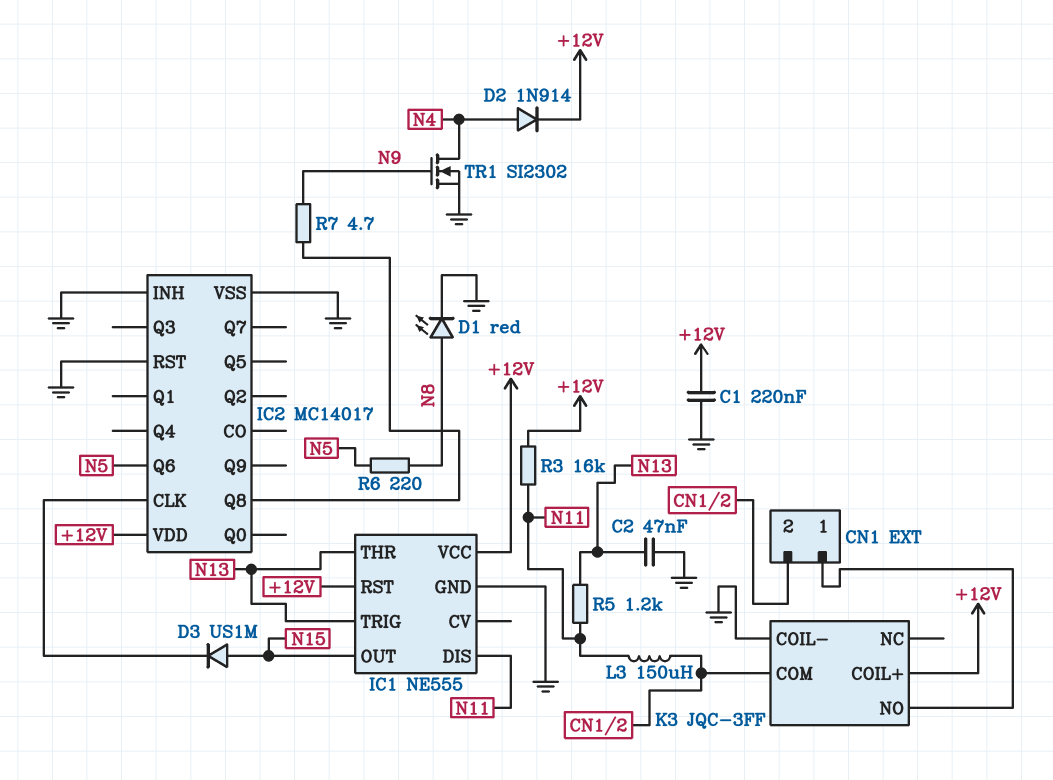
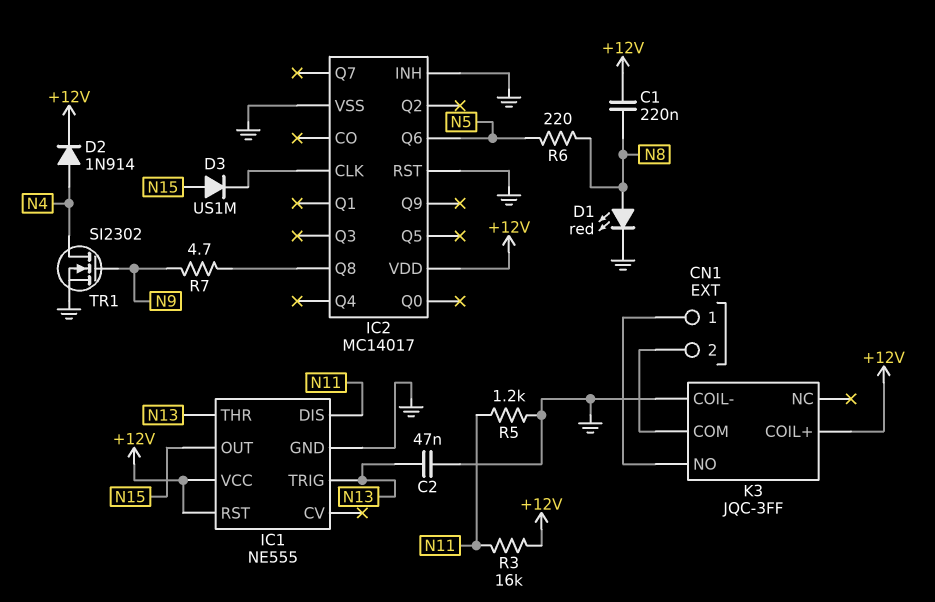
C1: 220nF (+12V, GND) -> 220nF (+12V, N8)
L3: 150uH (CN1/2, N11) -> none
R5: 1.2k (N11, N13) -> 1.2k (GND, N11)

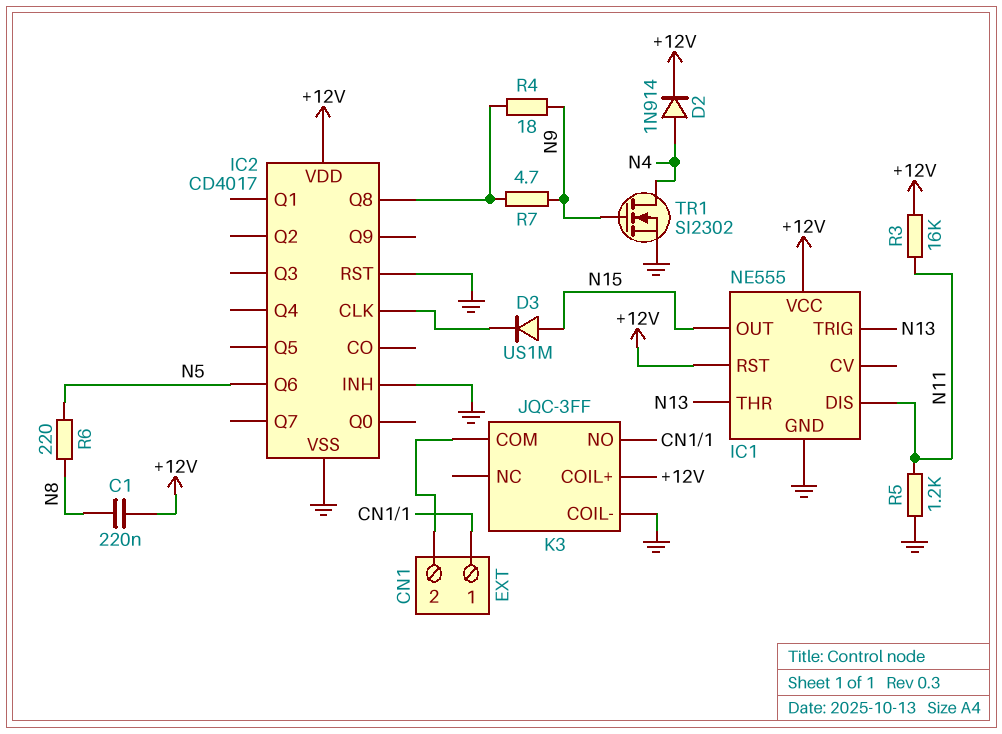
C2: 47nF (GND, N13) -> none
D1: LED red (A N8, K GND) -> none
IC2: MC14017 -> CD4017
R4: none -> 18 (IC2/Q8, N9)

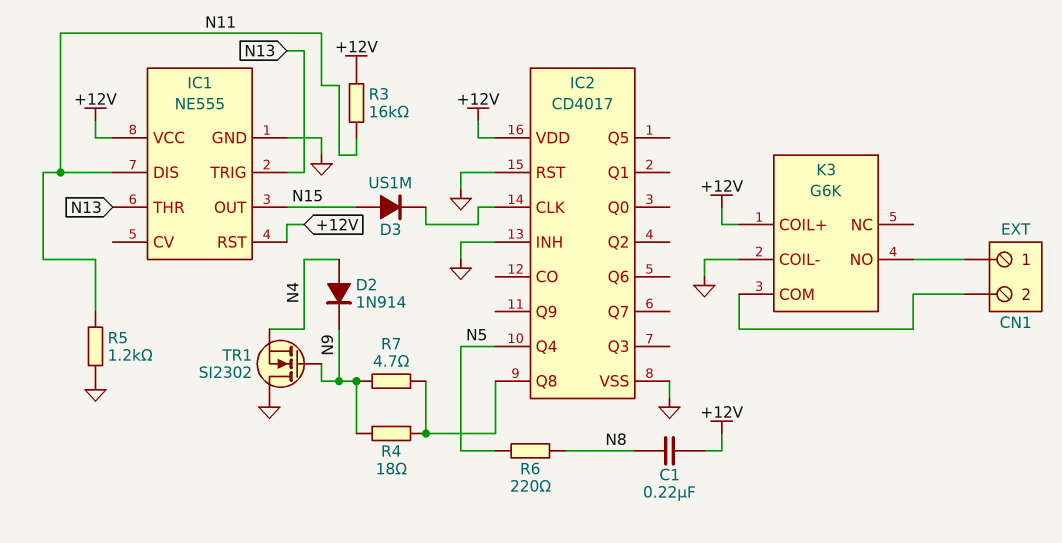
D2: diode 1N914 (A N4, K +12V) -> diode 1N914 (A N4, K N9)
IC2 pin Q4: none -> N5
IC2 pin Q6: N5 -> none
K3: JQC-3FF -> G6K
TR1: NMOS SI2302 (G N9, D N4, S GND) -> NMOS SI2302 (G N9, D GND, S N4)

